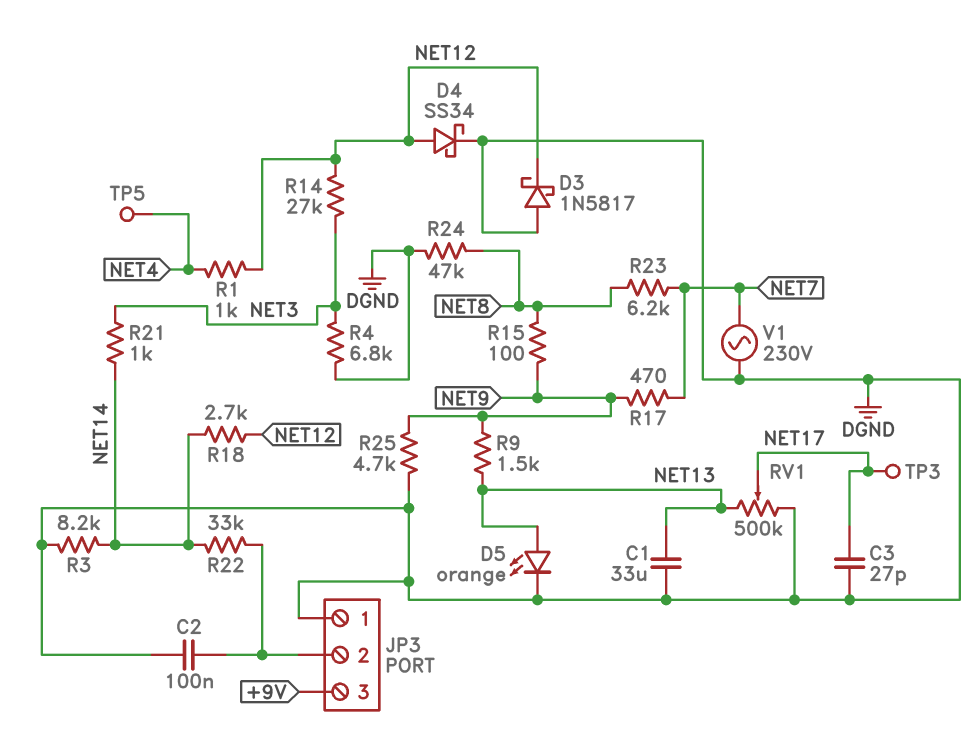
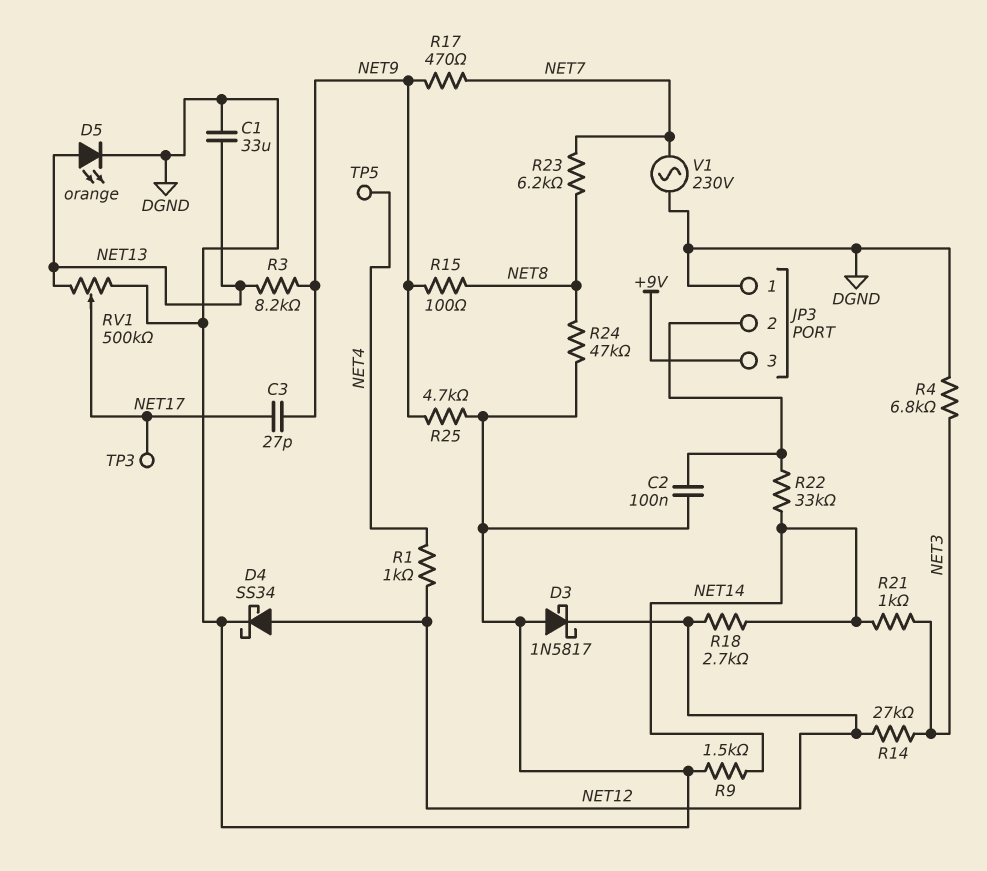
C3: 27pF (DGND, NET17) -> 27pF (NET9, NET17)
R3: 8.2k (DGND, NET14) -> 8.2k (NET9, NET13)
R9: 1.5k (NET9, NET13) -> 1.5k (DGND, NET14)

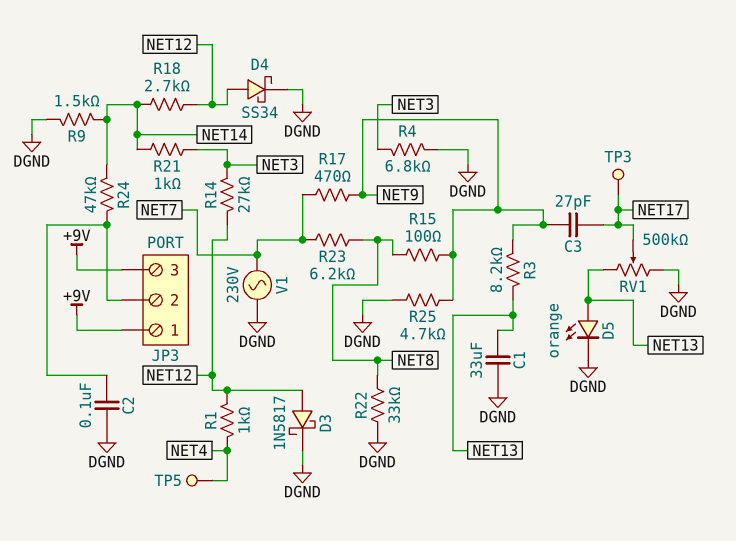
D3: schottky 1N5817 (A DGND, K NET12) -> schottky 1N5817 (A NET12, K DGND)
JP3 pin 1: DGND -> +9V
R22: 33k (JP3/2, NET14) -> 33k (DGND, NET8)
R24: 47k (DGND, NET8) -> 47k (JP3/2, NET14)

